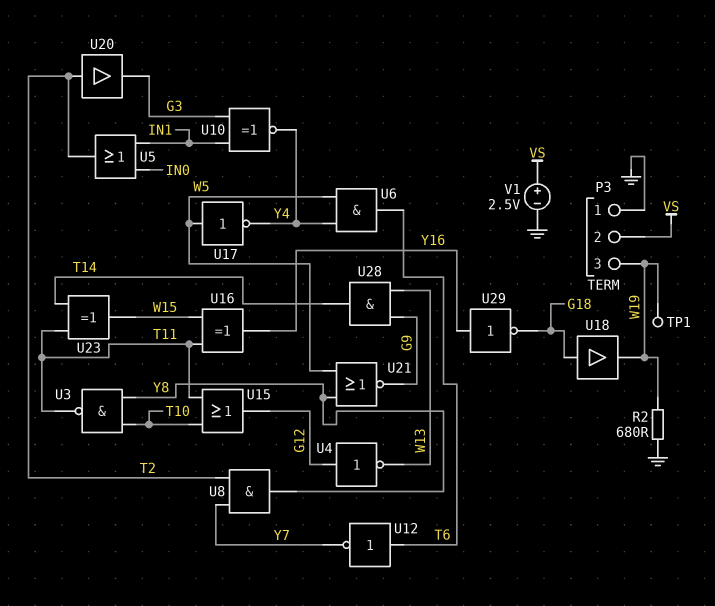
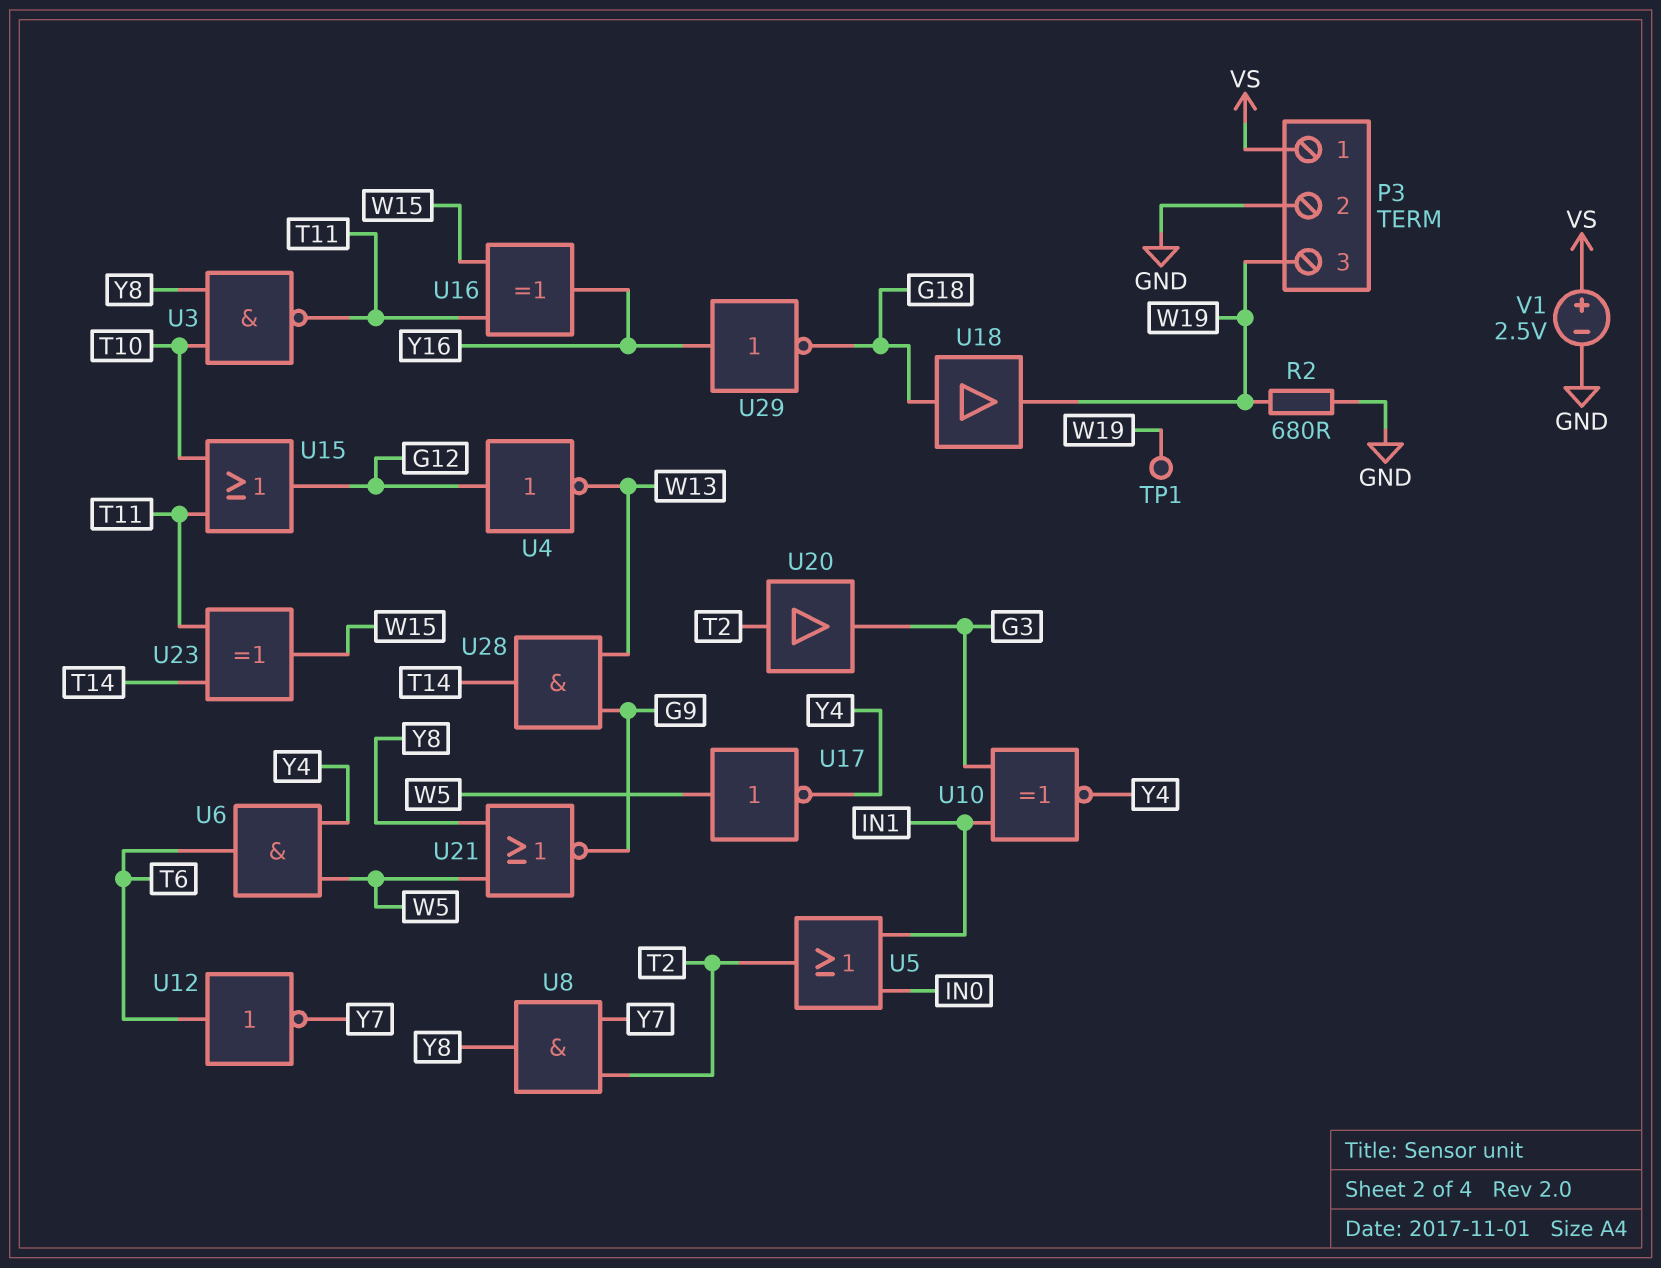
P3 pin 1: GND -> VS
P3 pin 2: VS -> GND

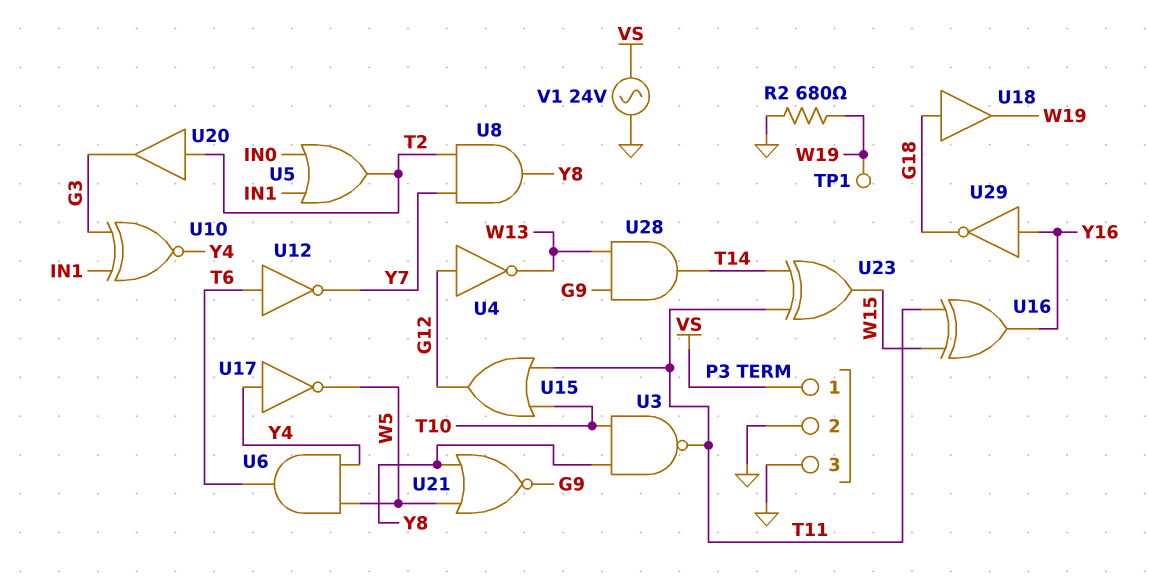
P3 pin 3: W19 -> GND
U17: NOT (in W5, out Y4) -> NOT (in Y4, out W5)
V1: 2.5V (plus VS, minus GND) -> AC 24V (GND, VS)

